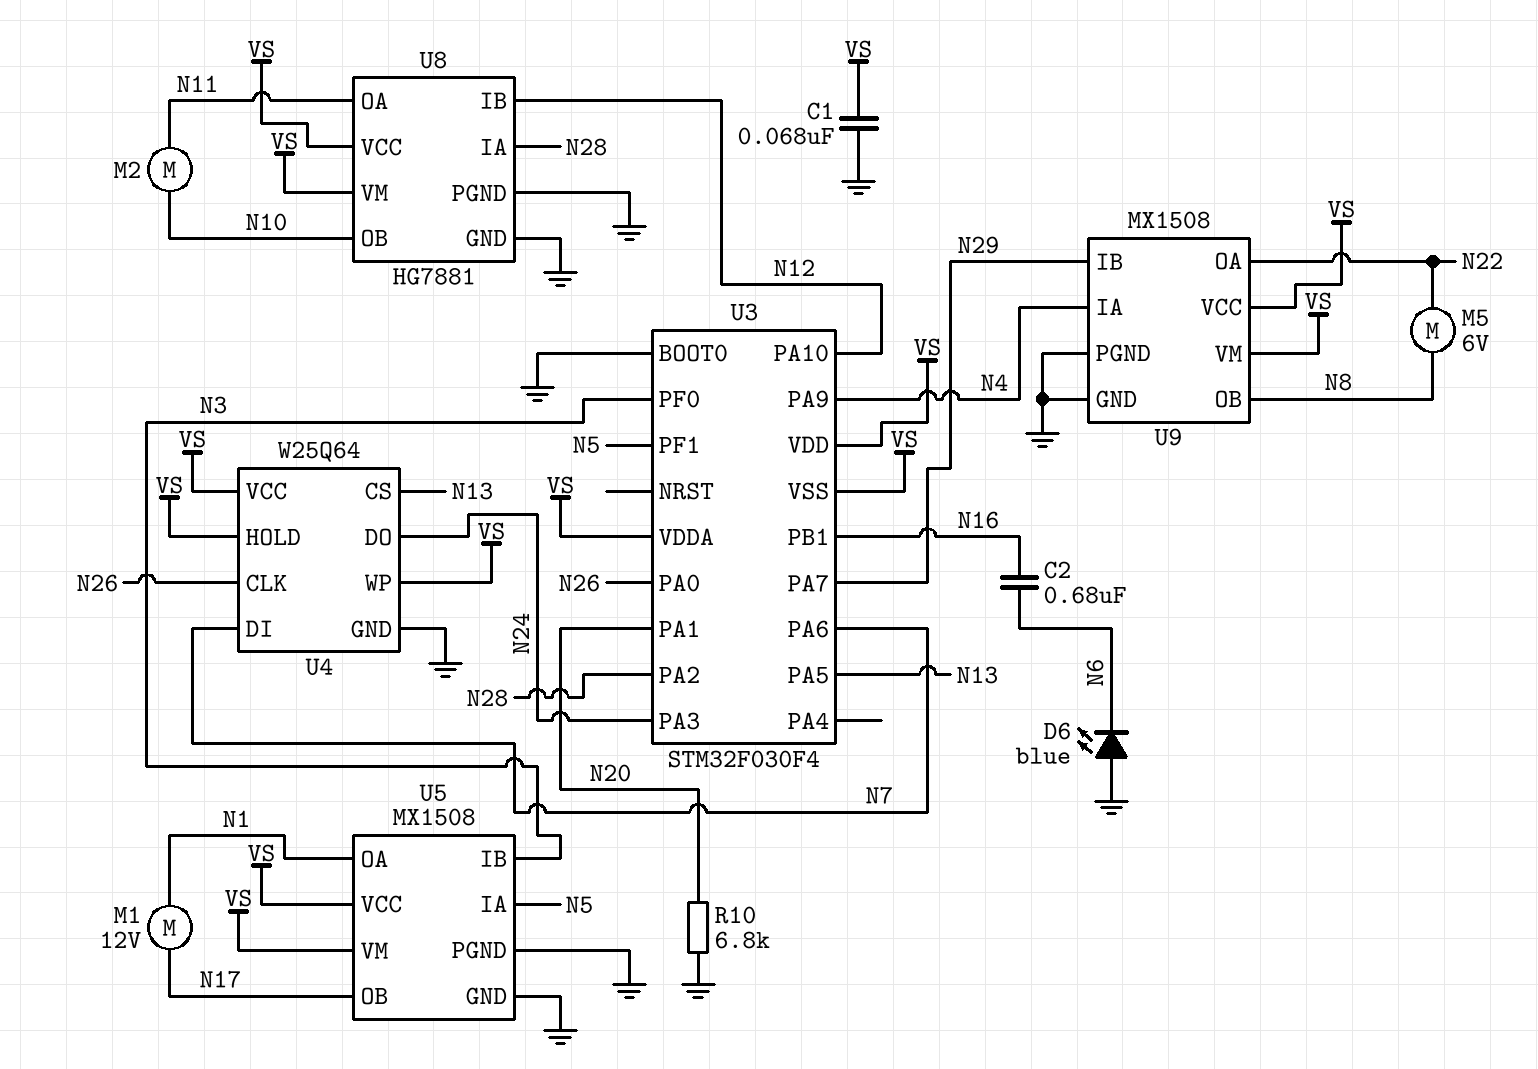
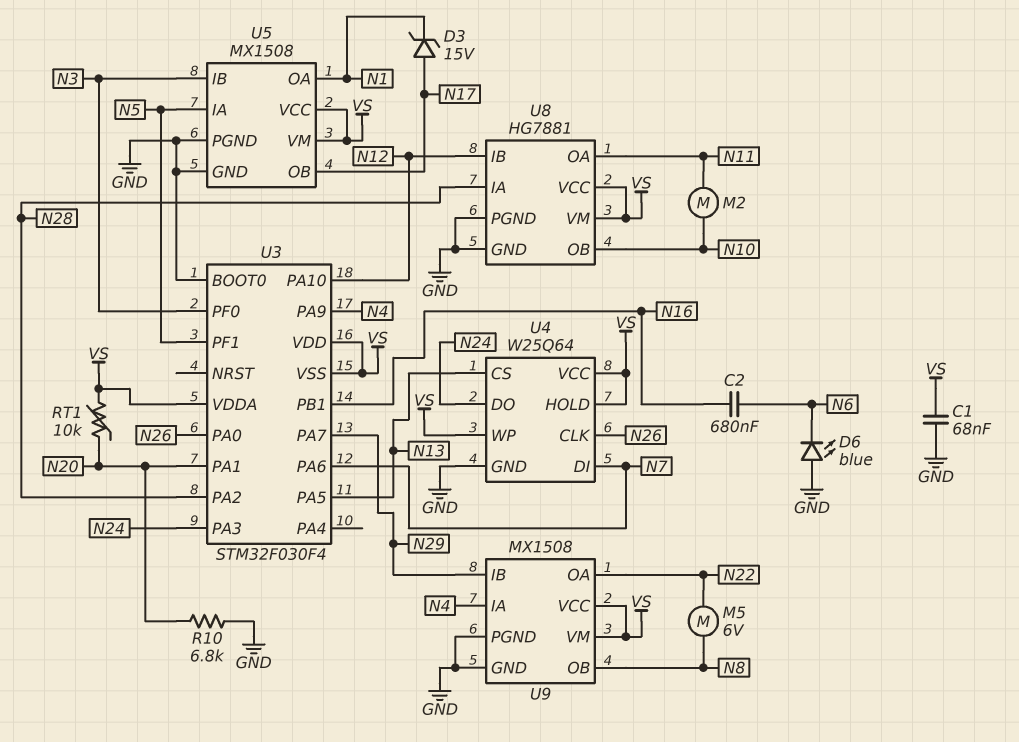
D3: none -> zener 15V (A N17, K N1)
M1: motor 12V (N1, N17) -> none
RT1: none -> 10k (N20, VS)

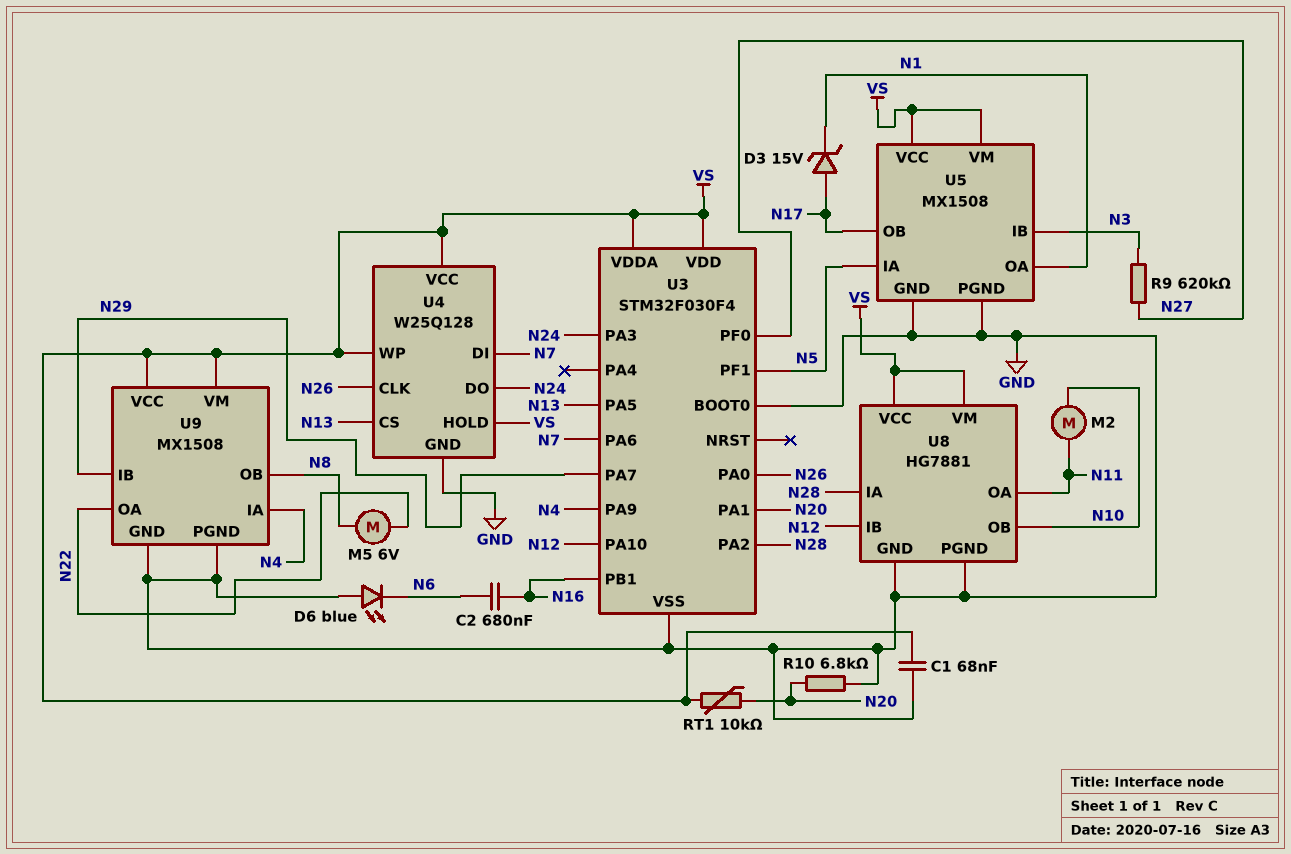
R9: none -> 620k (N3, N27)
U3 pin PF0: N3 -> N27
U3 pin VSS: VS -> GND
U4: W25Q64 -> W25Q128

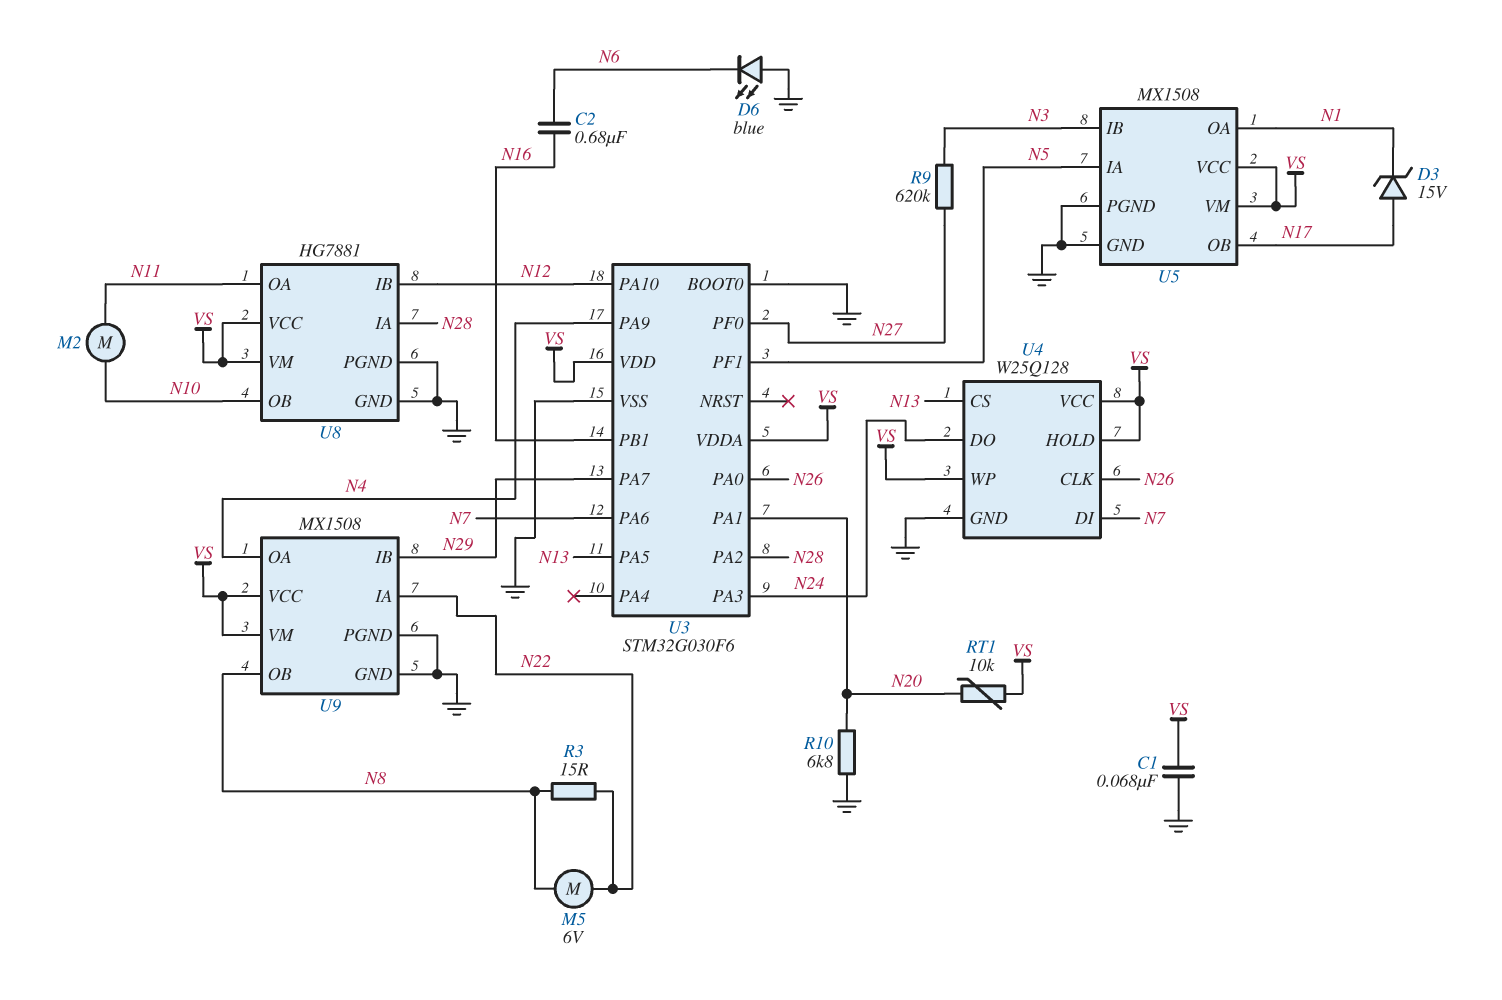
R3: none -> 15 (N8, N22)
U3: STM32F030F4 -> STM32G030F6
U9 pin IA: N4 -> N22
U9 pin OA: N22 -> N4

